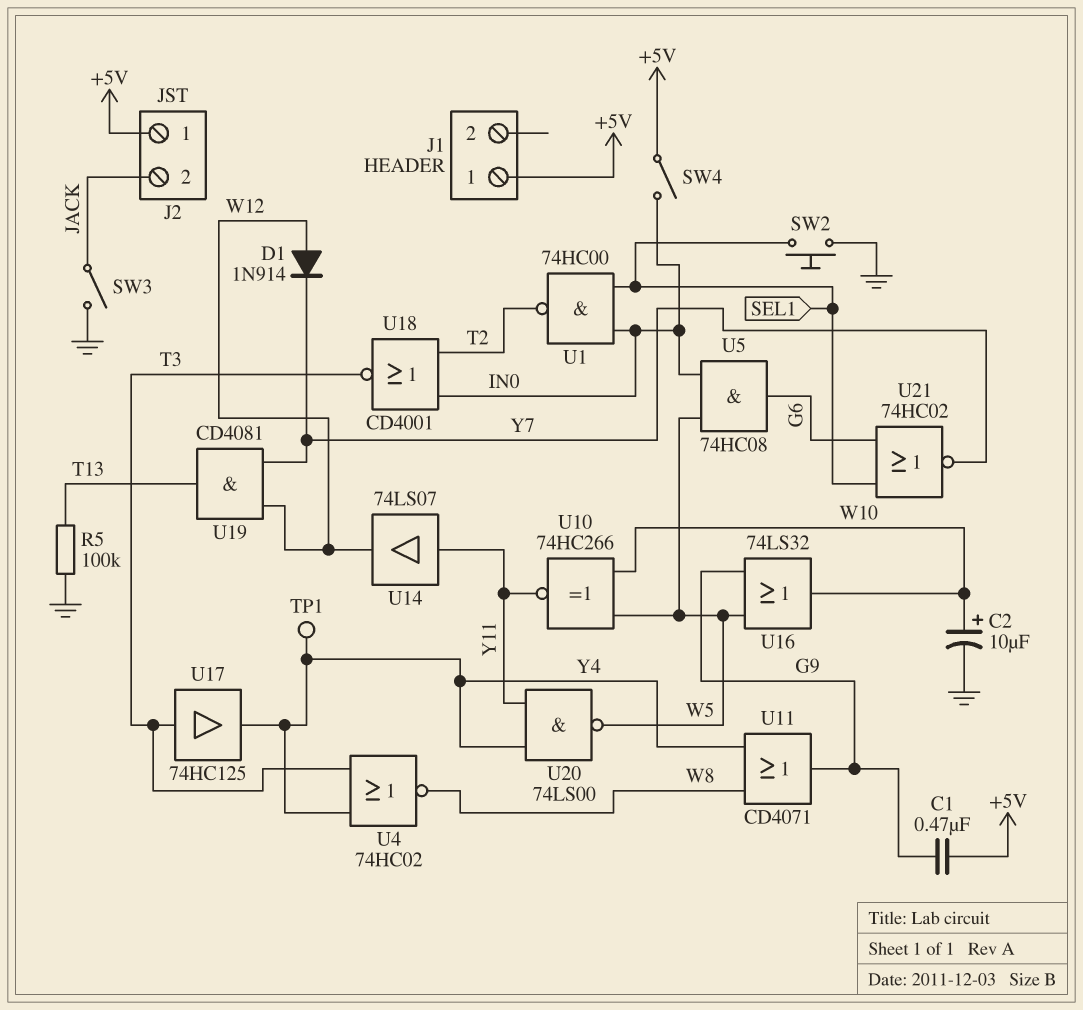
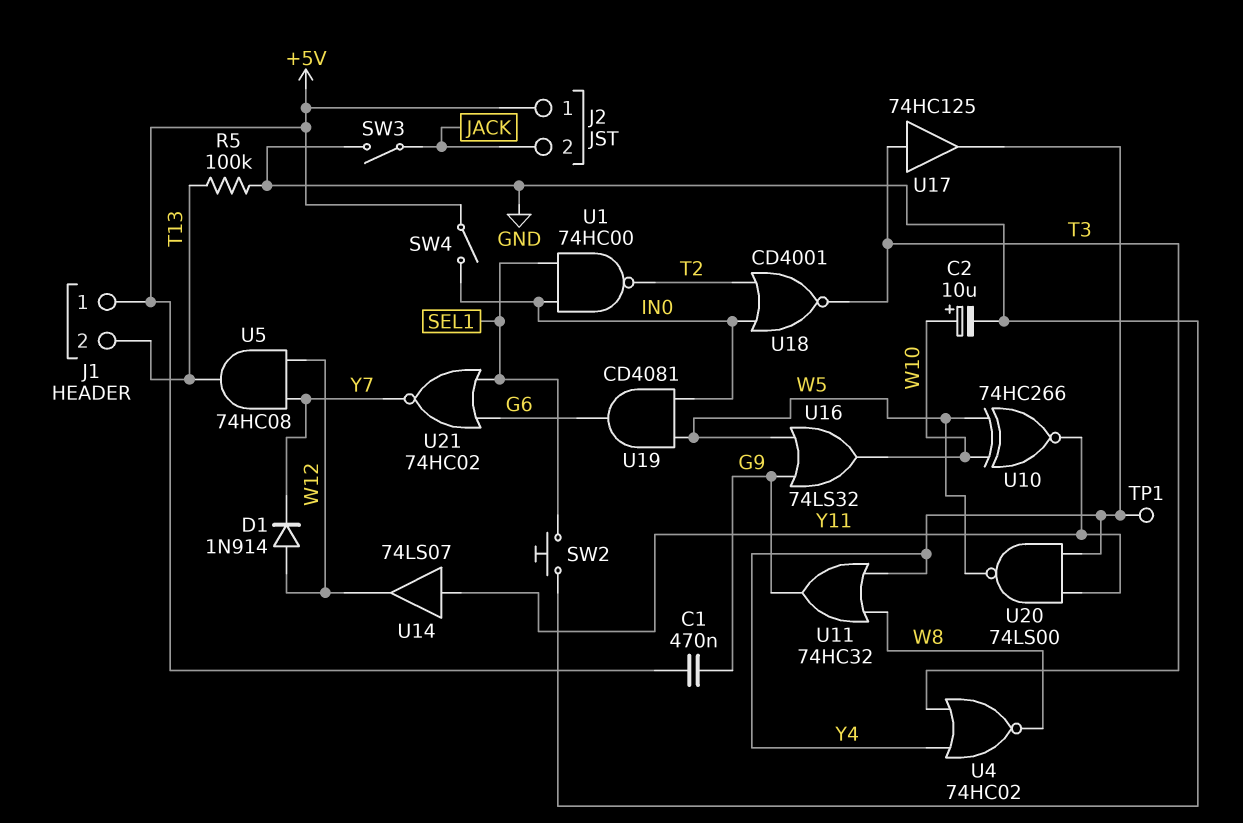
J1 pin 2: none -> T13
U5: AND 74HC08 (in IN0, in W5, out G6) -> AND 74HC08 (in W12, in Y7, out T13)
U11: OR CD4071 (in W8, in Y4, out G9) -> OR 74HC32 (in W8, in Y4, out G9)
U19: AND CD4081 (in W12, in Y7, out T13) -> AND CD4081 (in IN0, in W5, out G6)

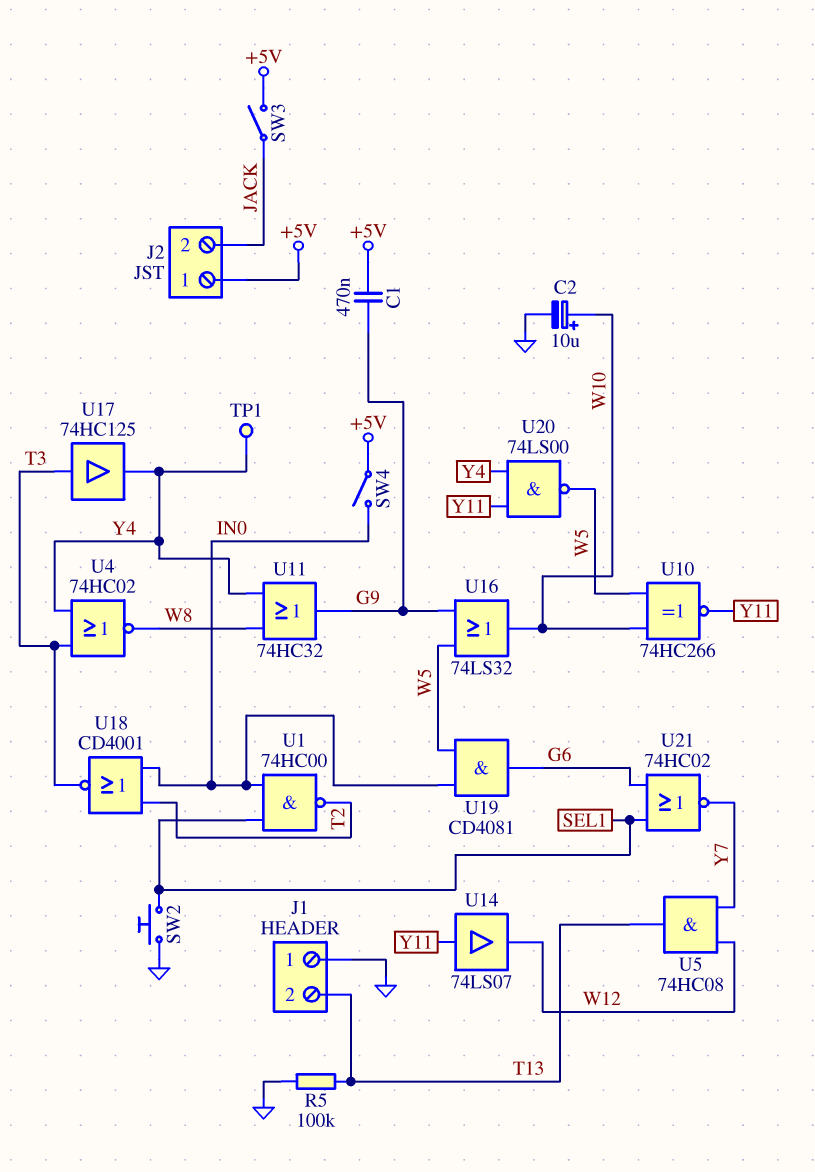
D1: diode 1N914 (A W12, K Y7) -> none
J1 pin 1: +5V -> GND
SW3: switch (GND, JACK) -> switch (+5V, JACK)

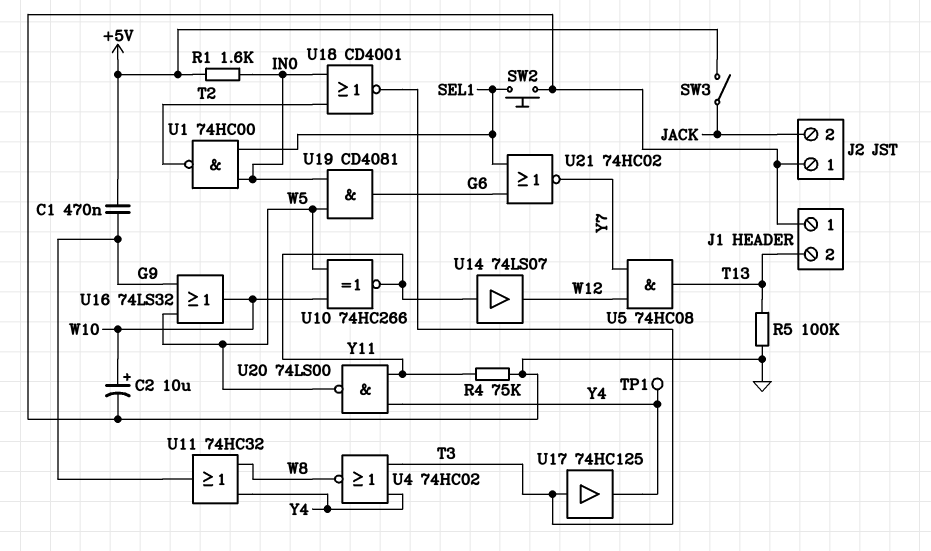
J2 pin 1: +5V -> GND
R1: none -> 1.6k (+5V, IN0)
R4: none -> 75k (GND, Y11)
SW4: switch (+5V, IN0) -> none

